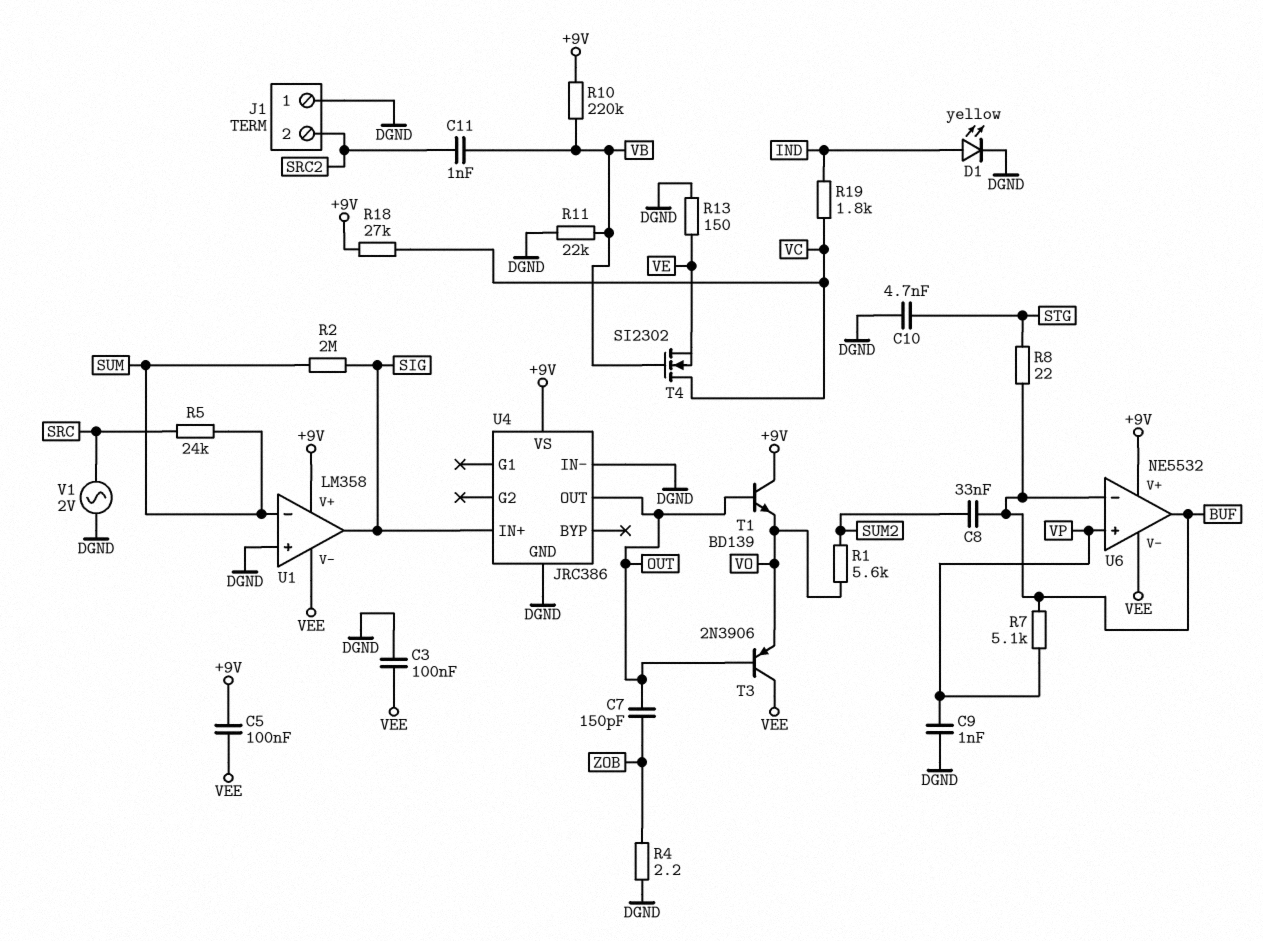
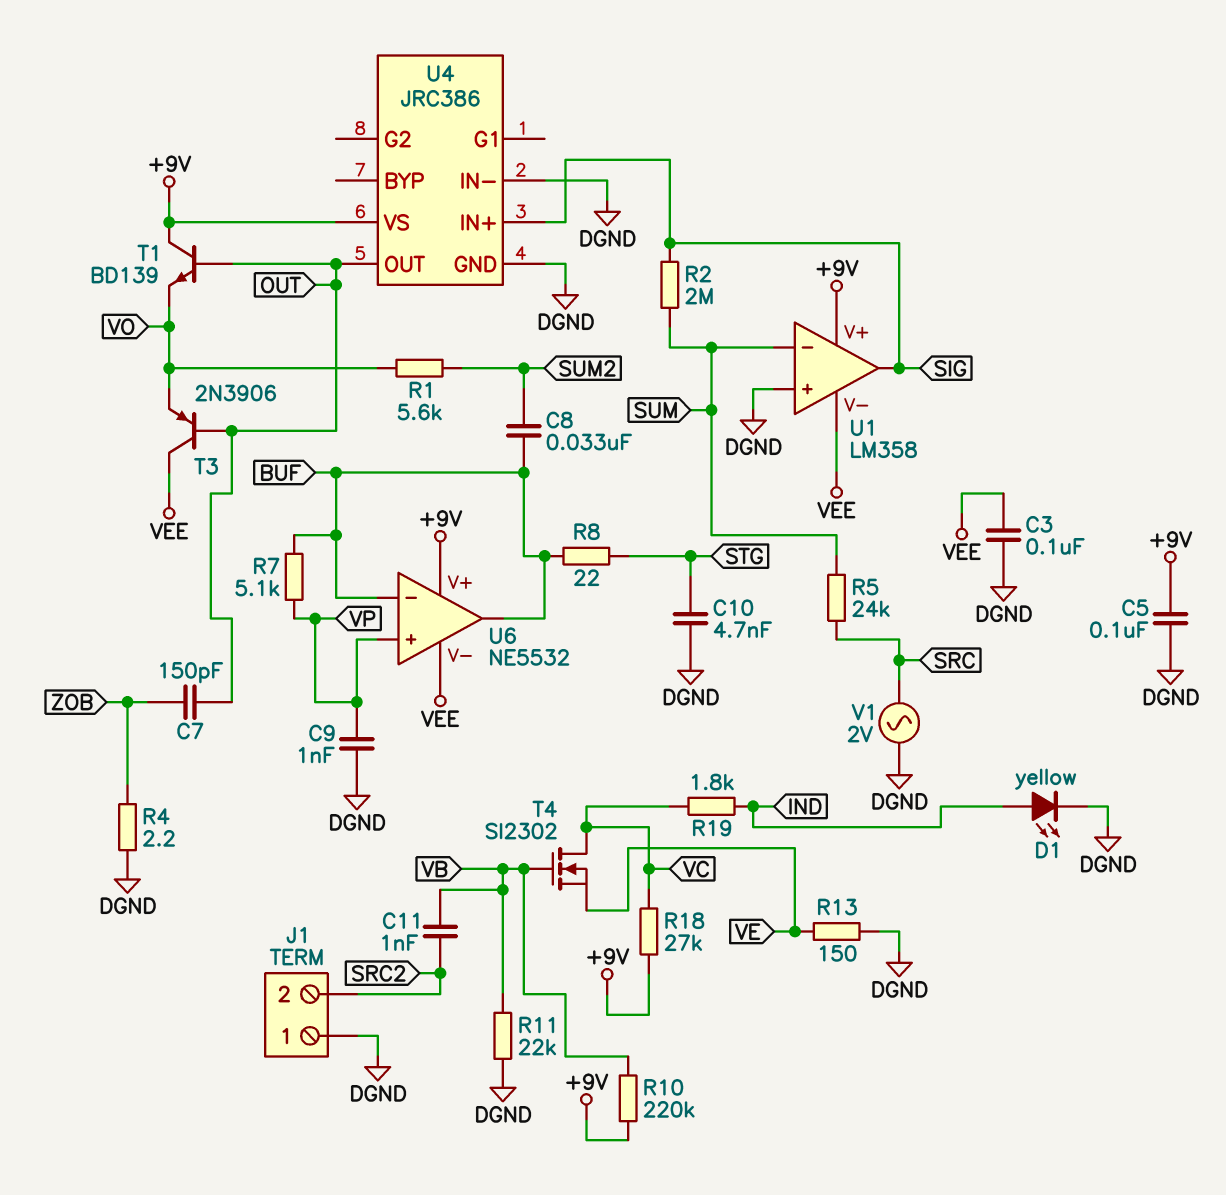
C5: 100nF (+9V, VEE) -> 100nF (+9V, DGND)

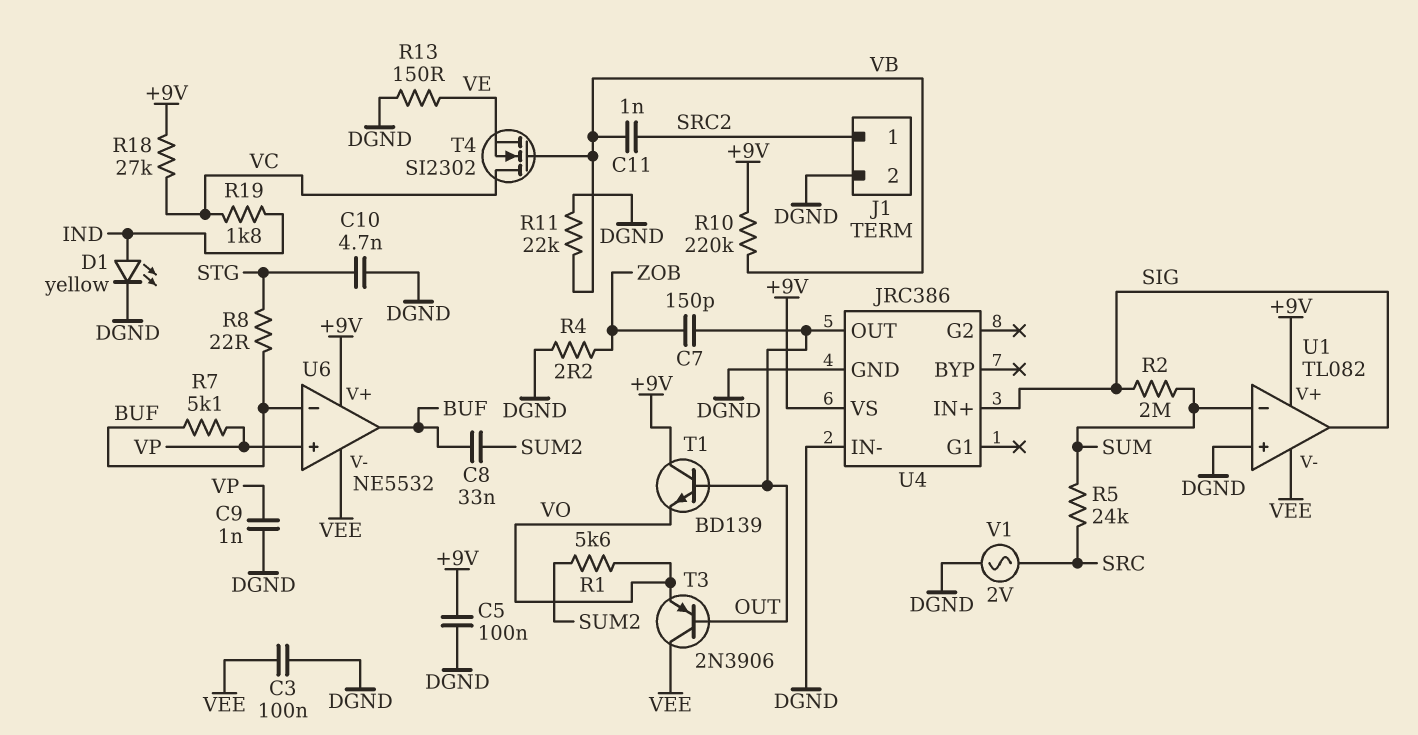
J1 pin 1: DGND -> SRC2
J1 pin 2: SRC2 -> DGND
U1: LM358 -> TL082

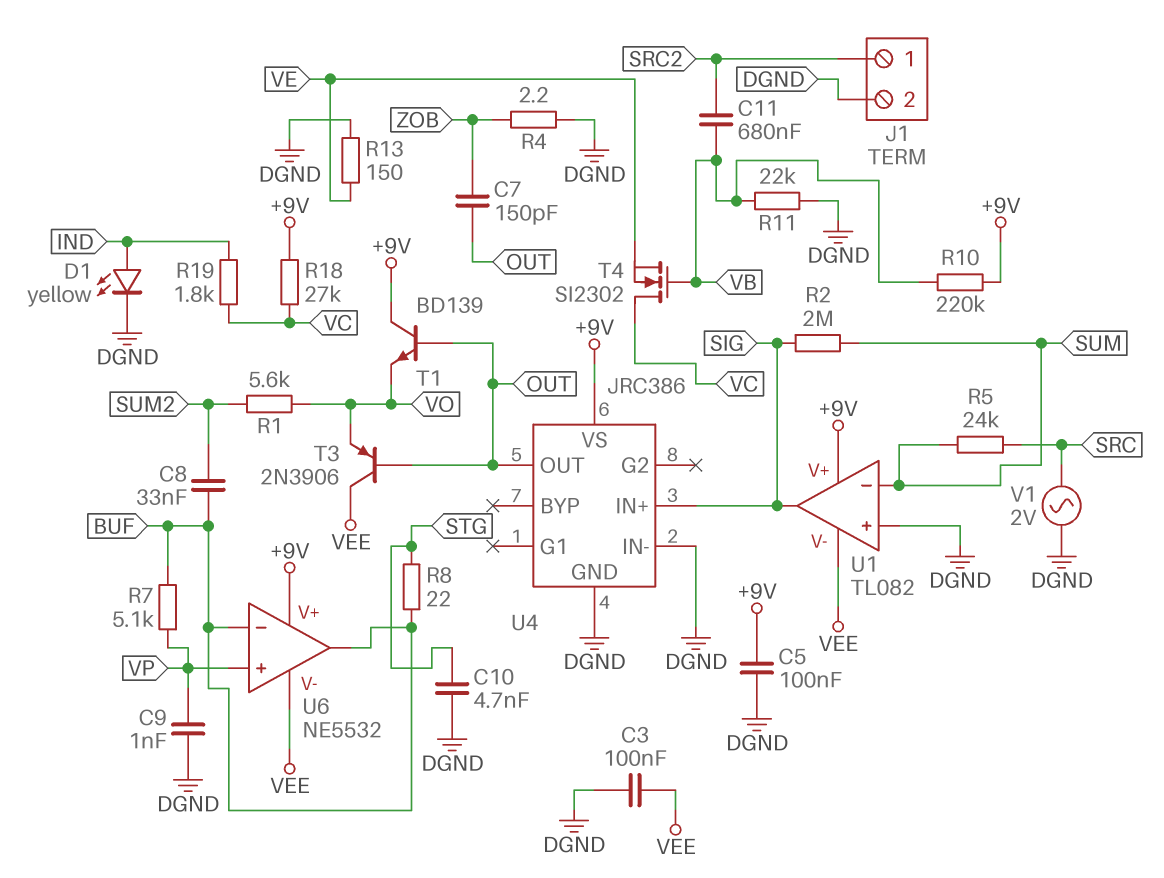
C11: 1nF (SRC2, VB) -> 680nF (SRC2, VB)

